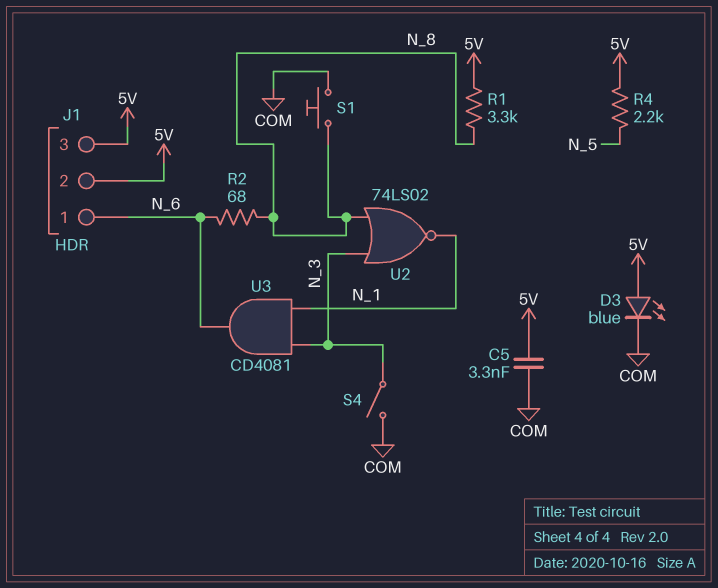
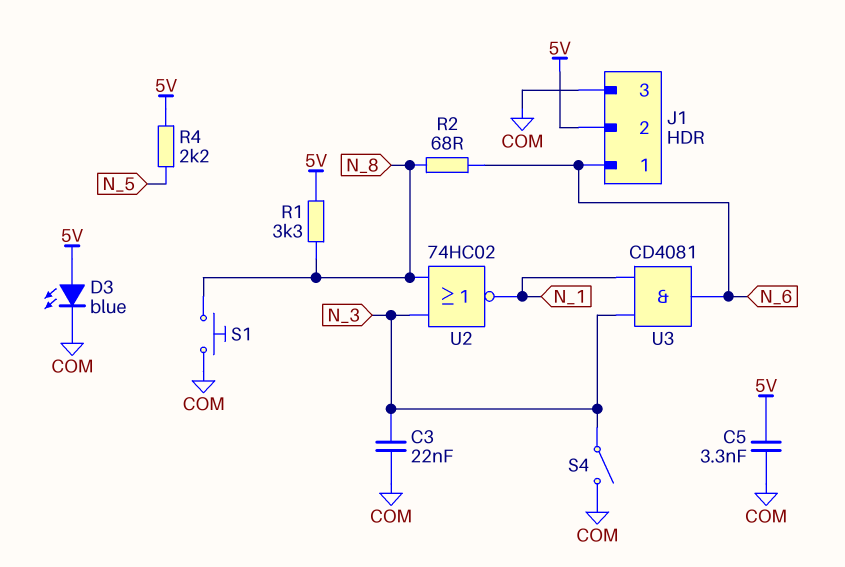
C3: none -> 22nF (COM, N_3)
J1 pin 3: 5V -> COM
U2: NOR 74LS02 (in N_3, in N_8, out N_1) -> NOR 74HC02 (in N_3, in N_8, out N_1)

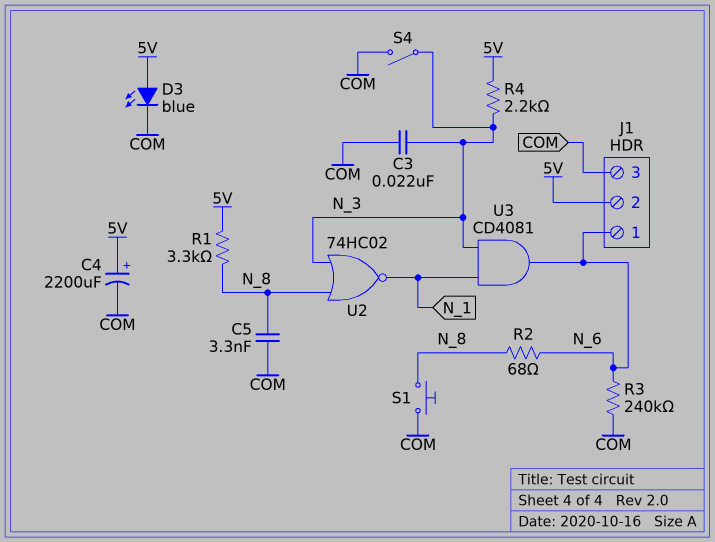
C4: none -> 2200uF (plus 5V, minus COM)
C5: 3.3nF (5V, COM) -> 3.3nF (COM, N_8)
R3: none -> 240k (COM, N_6)
R4: 2.2k (5V, N_5) -> 2.2k (5V, N_3)

